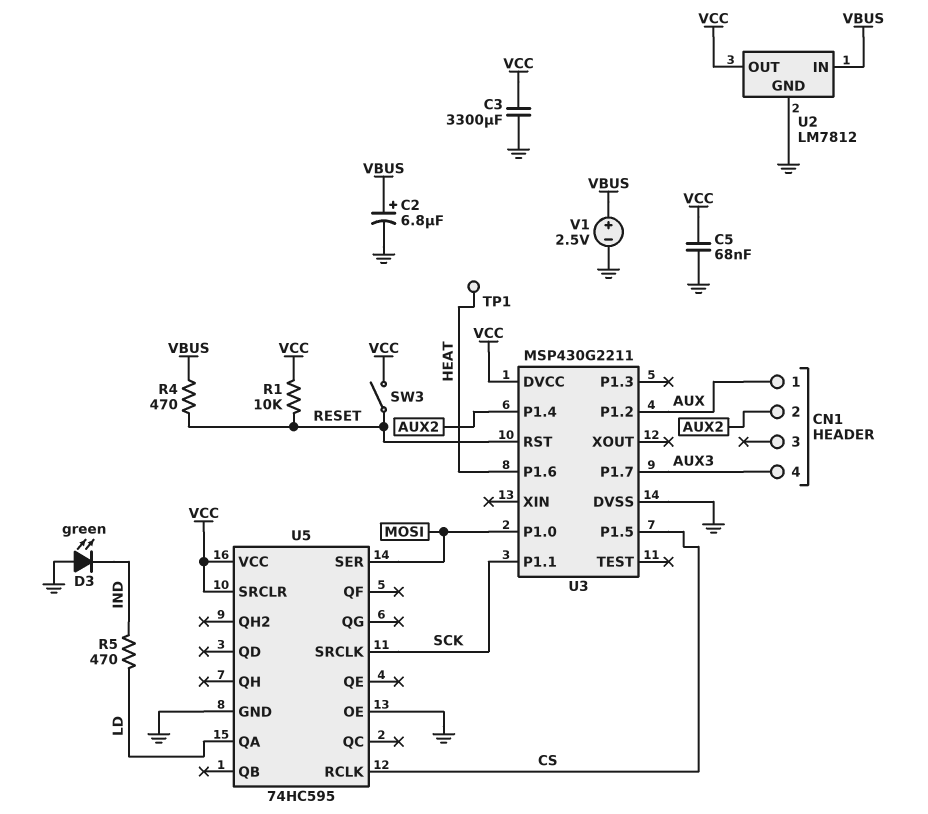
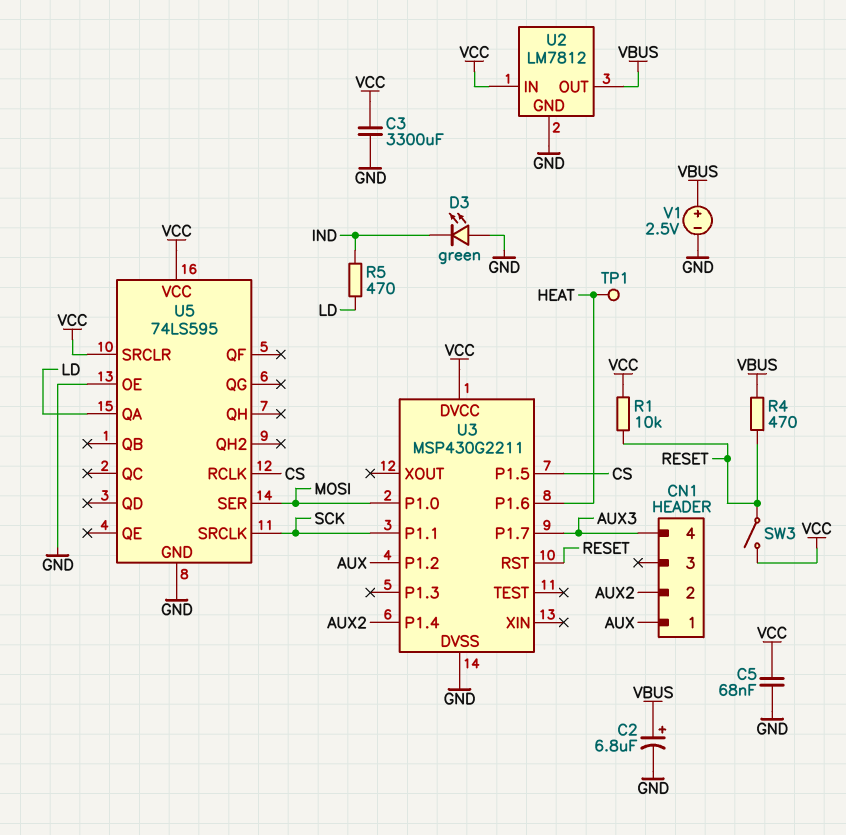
U2 pin IN: VBUS -> VCC
U2 pin OUT: VCC -> VBUS
U5: 74HC595 -> 74LS595

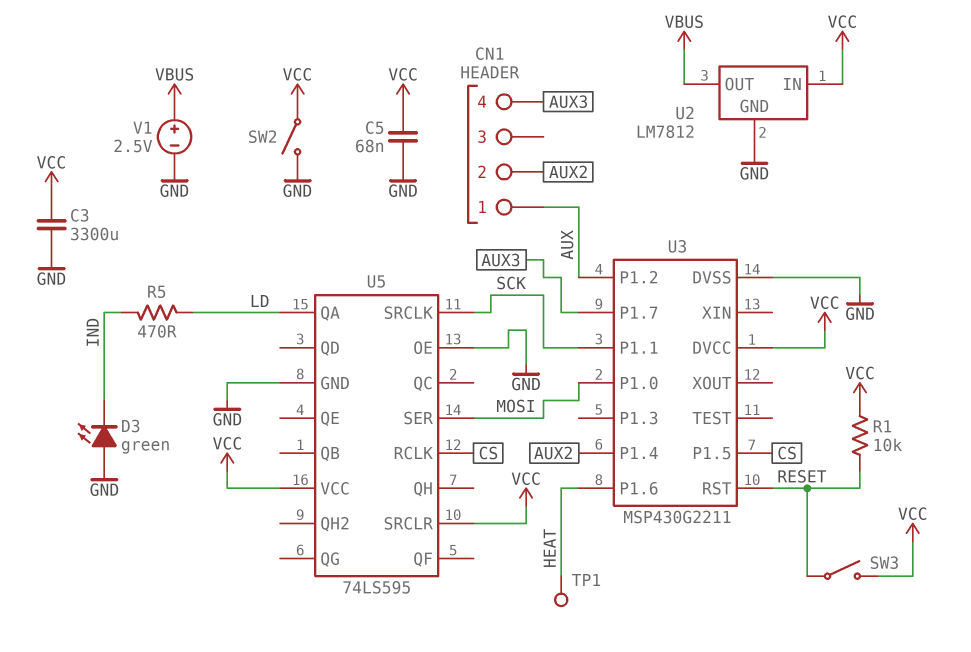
C2: 6.8uF (plus VBUS, minus GND) -> none
R4: 470 (RESET, VBUS) -> none
SW2: none -> switch (GND, VCC)

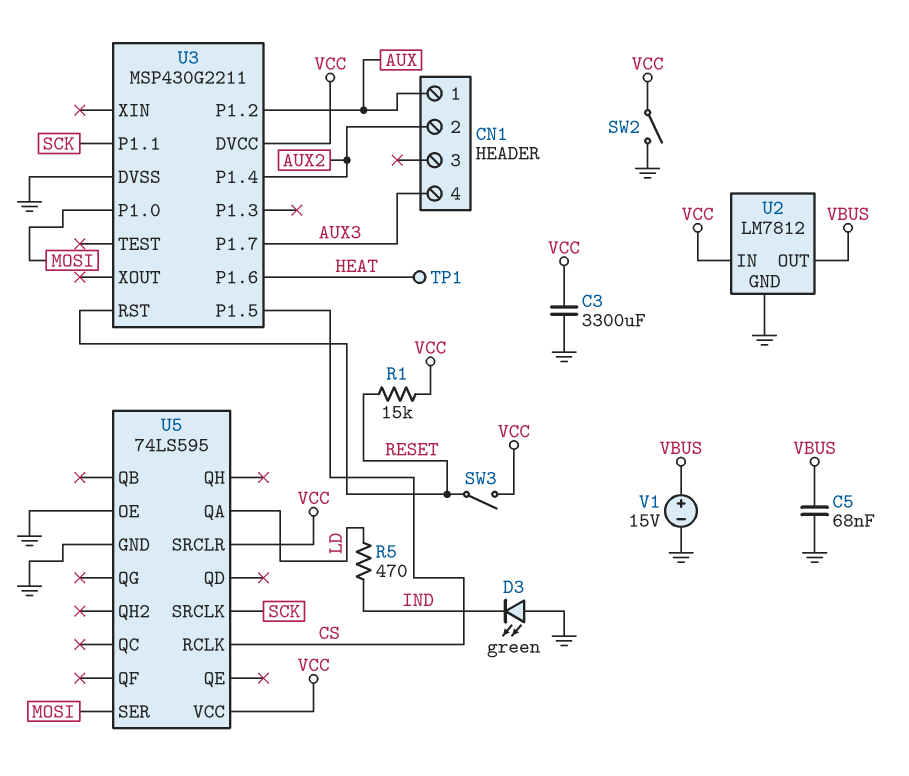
C5: 68nF (GND, VCC) -> 68nF (GND, VBUS)
R1: 10k (RESET, VCC) -> 15k (RESET, VCC)
V1: 2.5V (plus VBUS, minus GND) -> 15V (plus VBUS, minus GND)

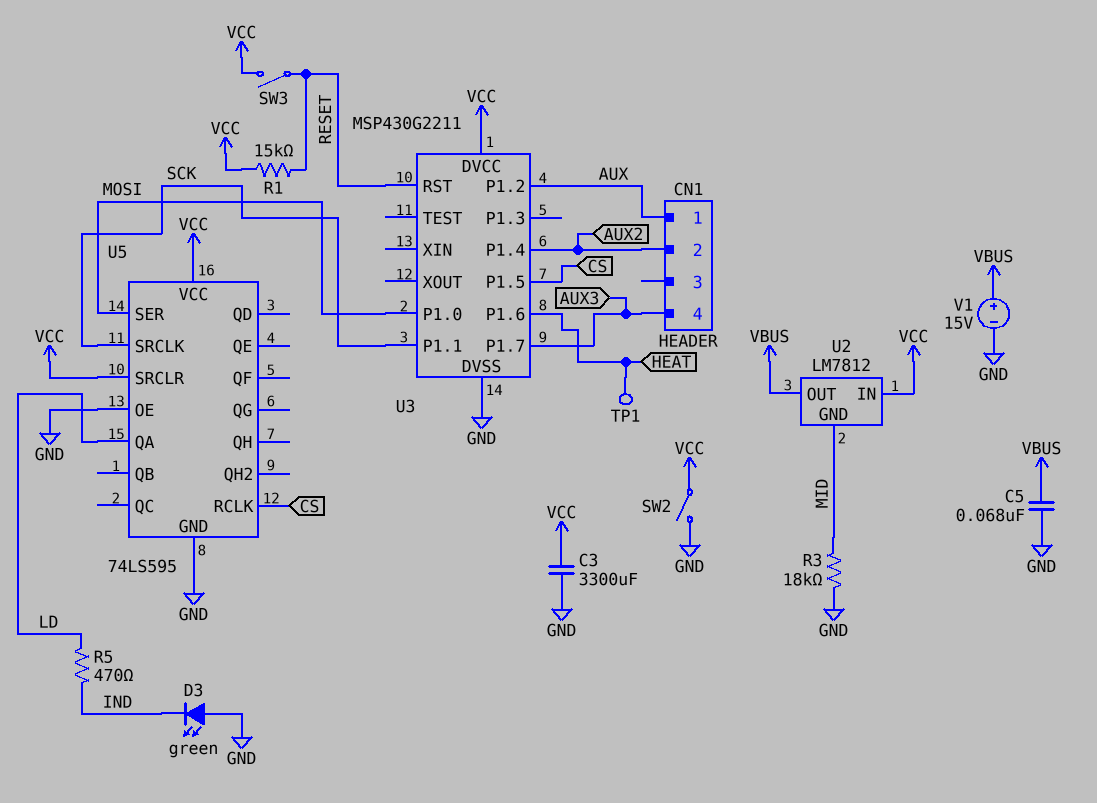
R3: none -> 18k (GND, MID)
U2 pin GND: GND -> MID

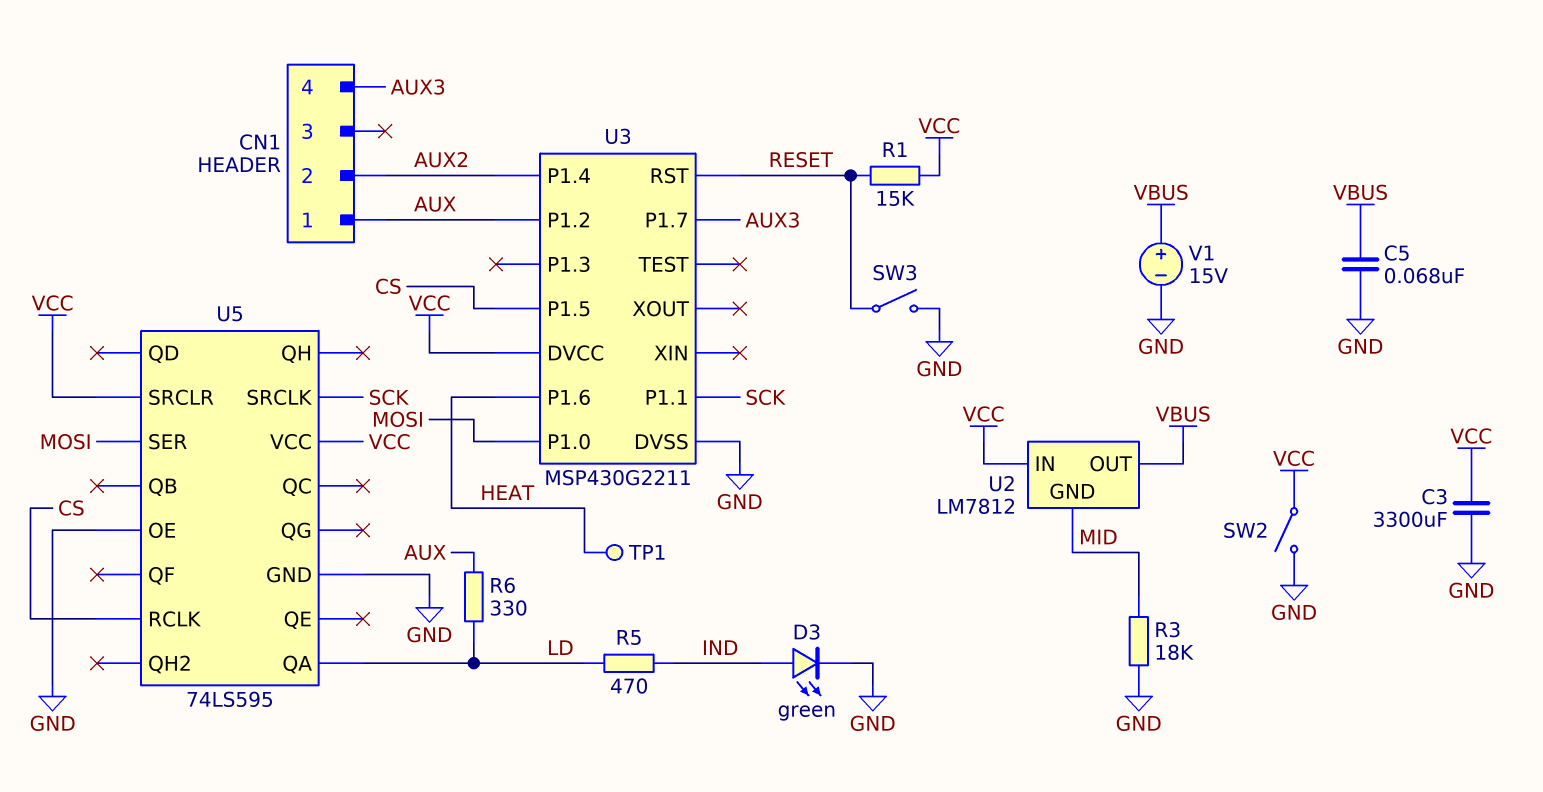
D3: LED green (A GND, K IND) -> LED green (A IND, K GND)
R6: none -> 330 (AUX, LD)
SW3: switch (RESET, VCC) -> switch (GND, RESET)

